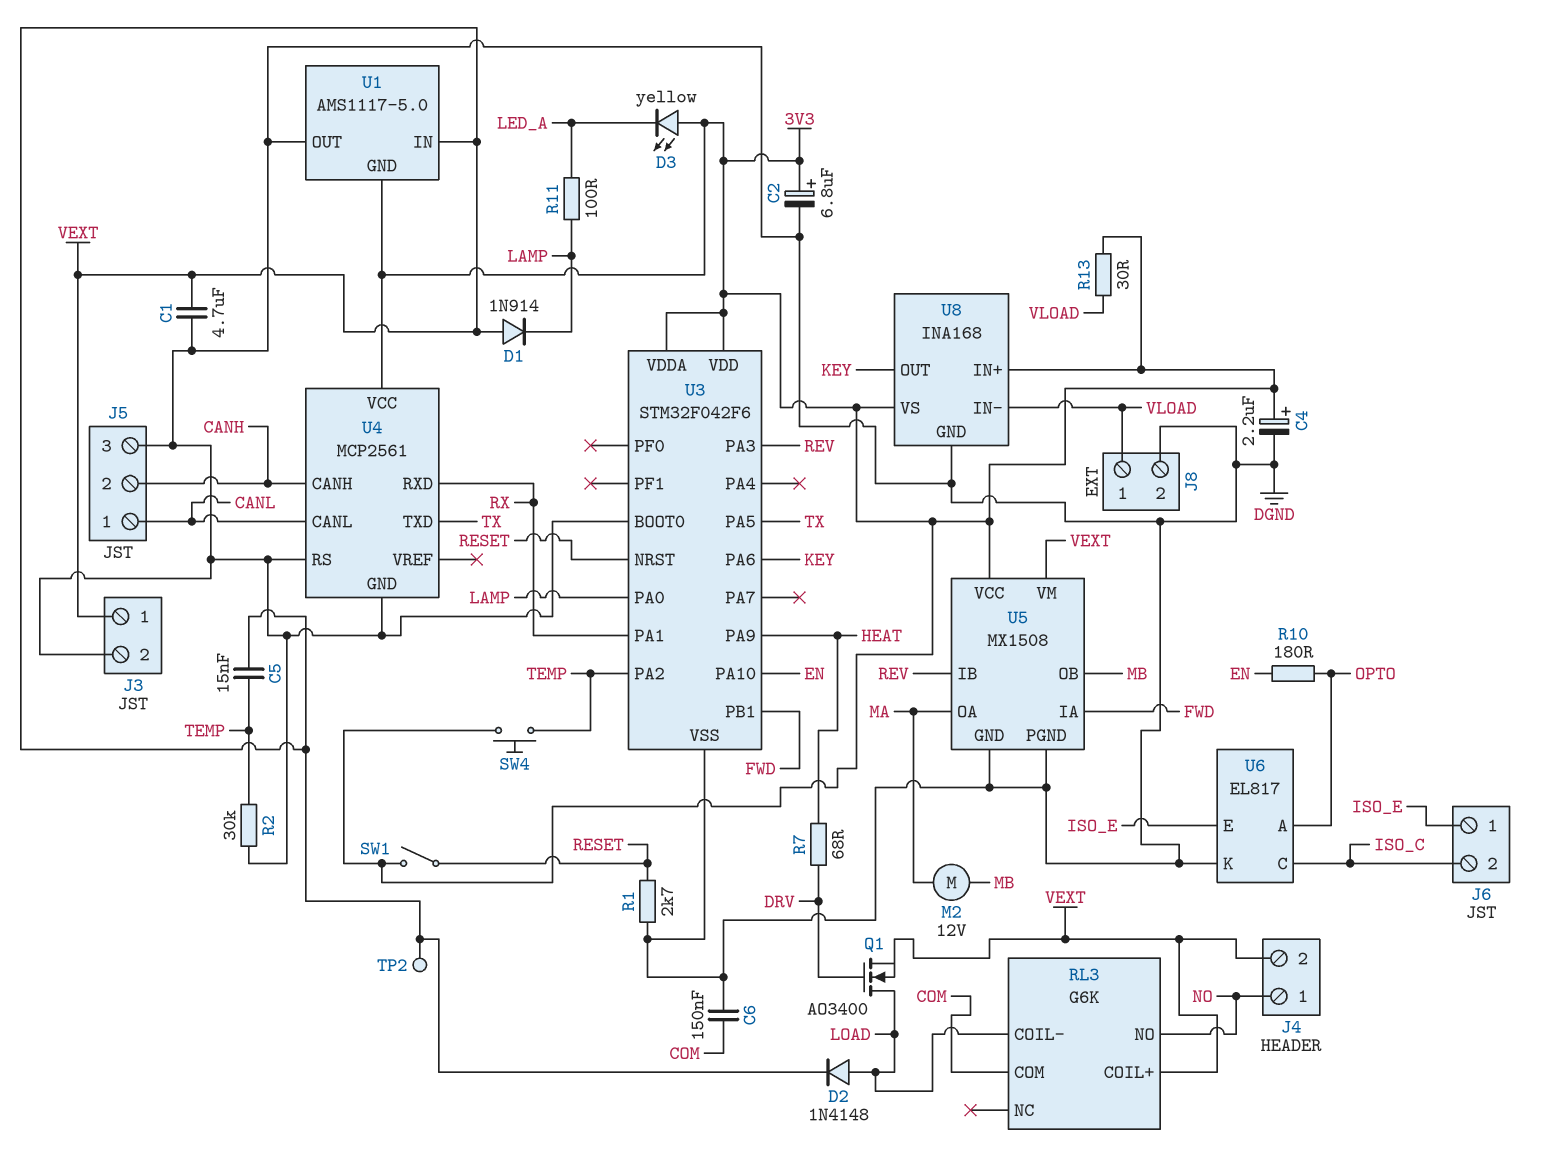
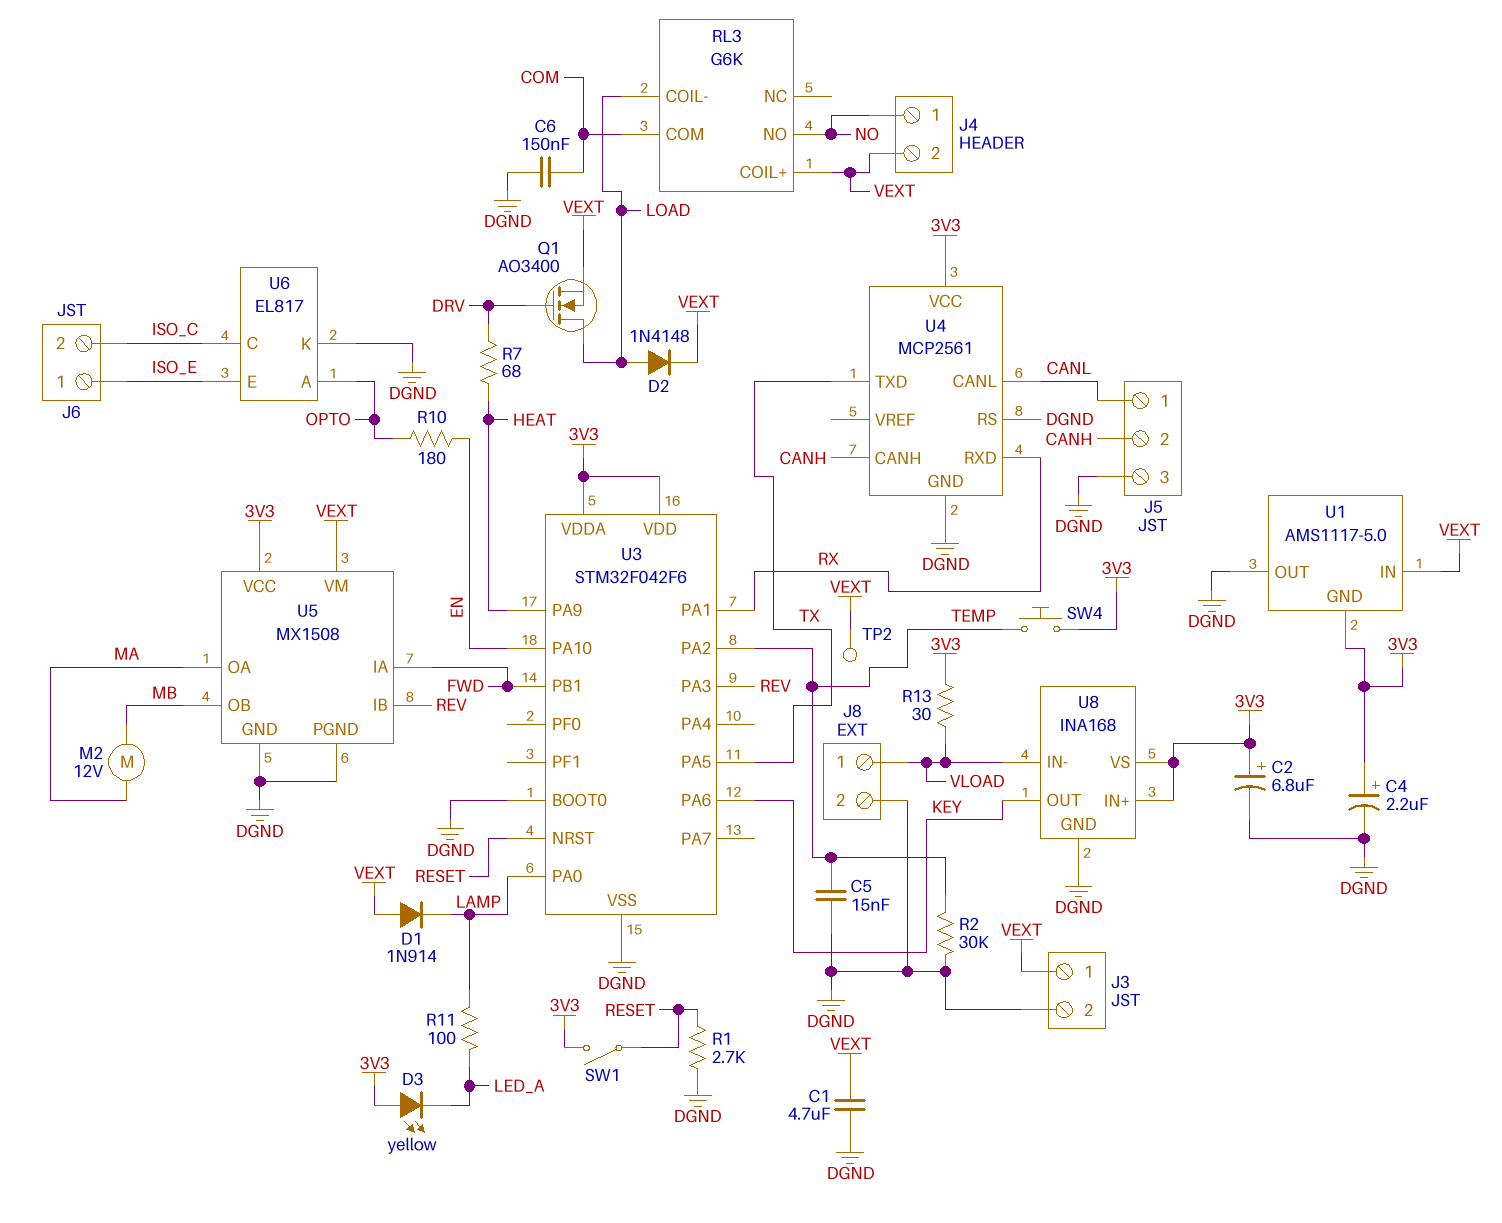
C5: 15nF (TEMP, VEXT) -> 15nF (DGND, TEMP)

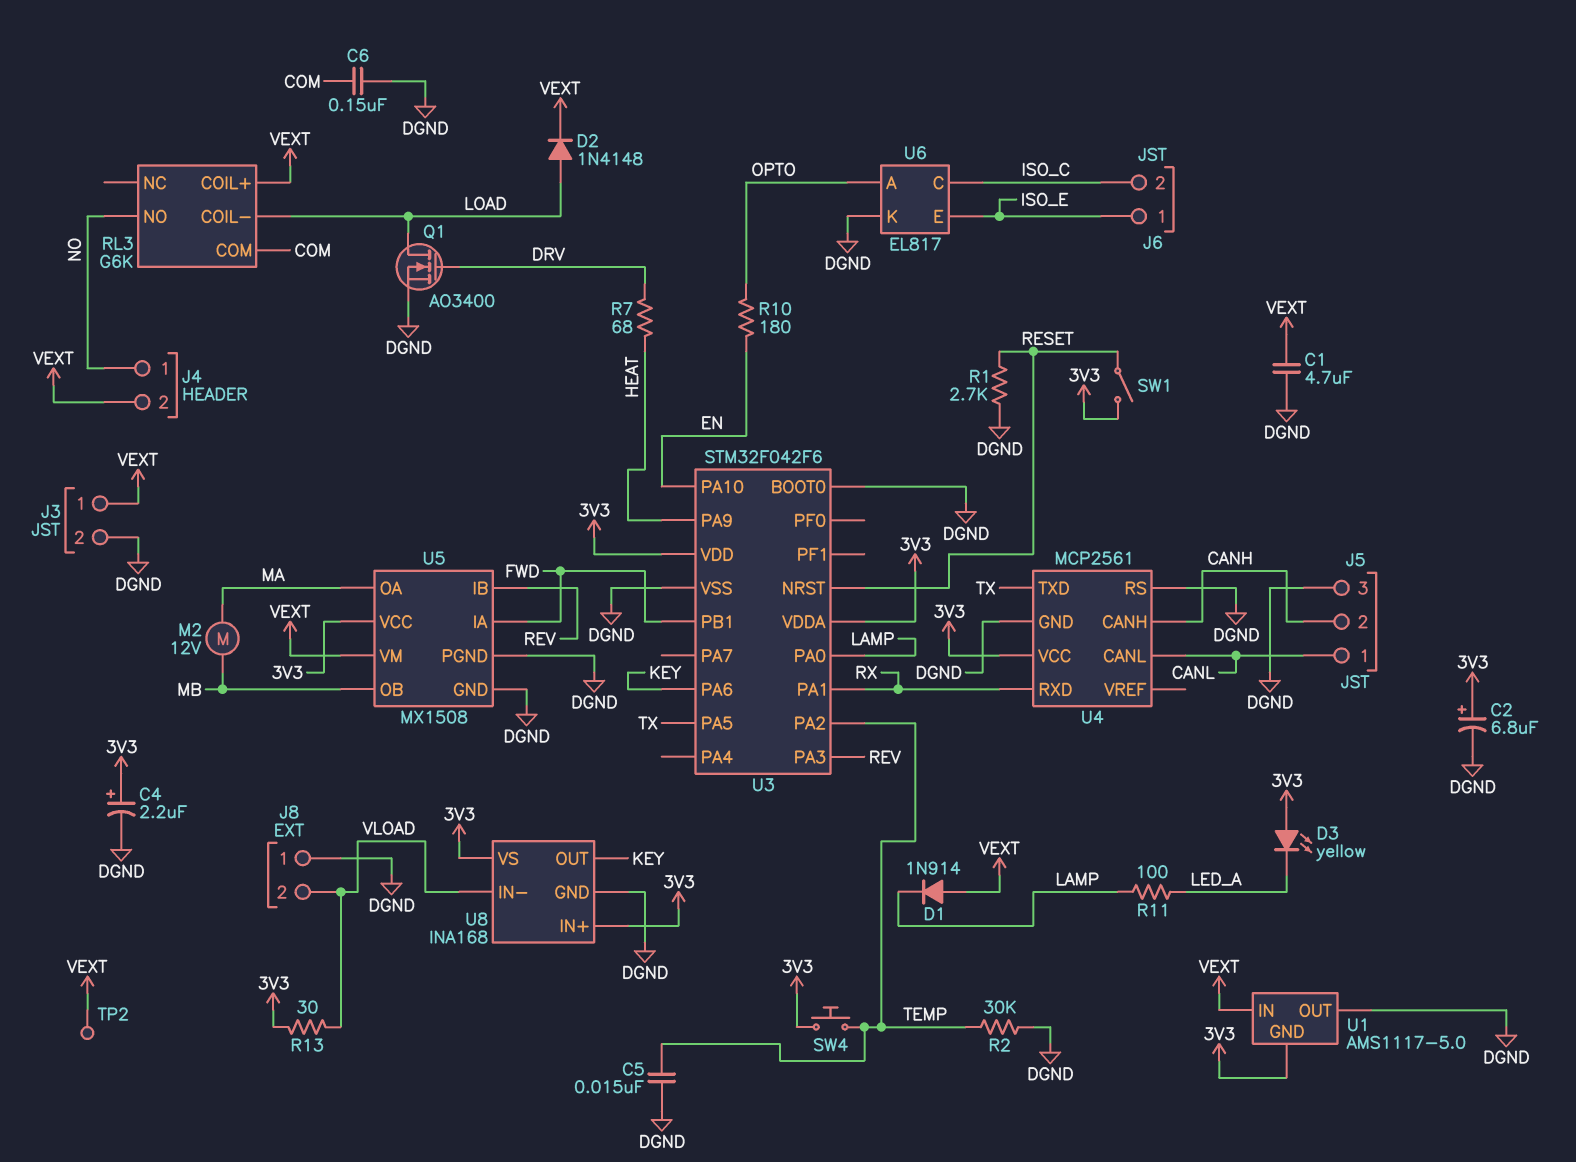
J8 pin 1: VLOAD -> DGND
J8 pin 2: DGND -> VLOAD
Q1: NMOS AO3400 (G DRV, D LOAD, S VEXT) -> NMOS AO3400 (G DRV, D LOAD, S DGND)

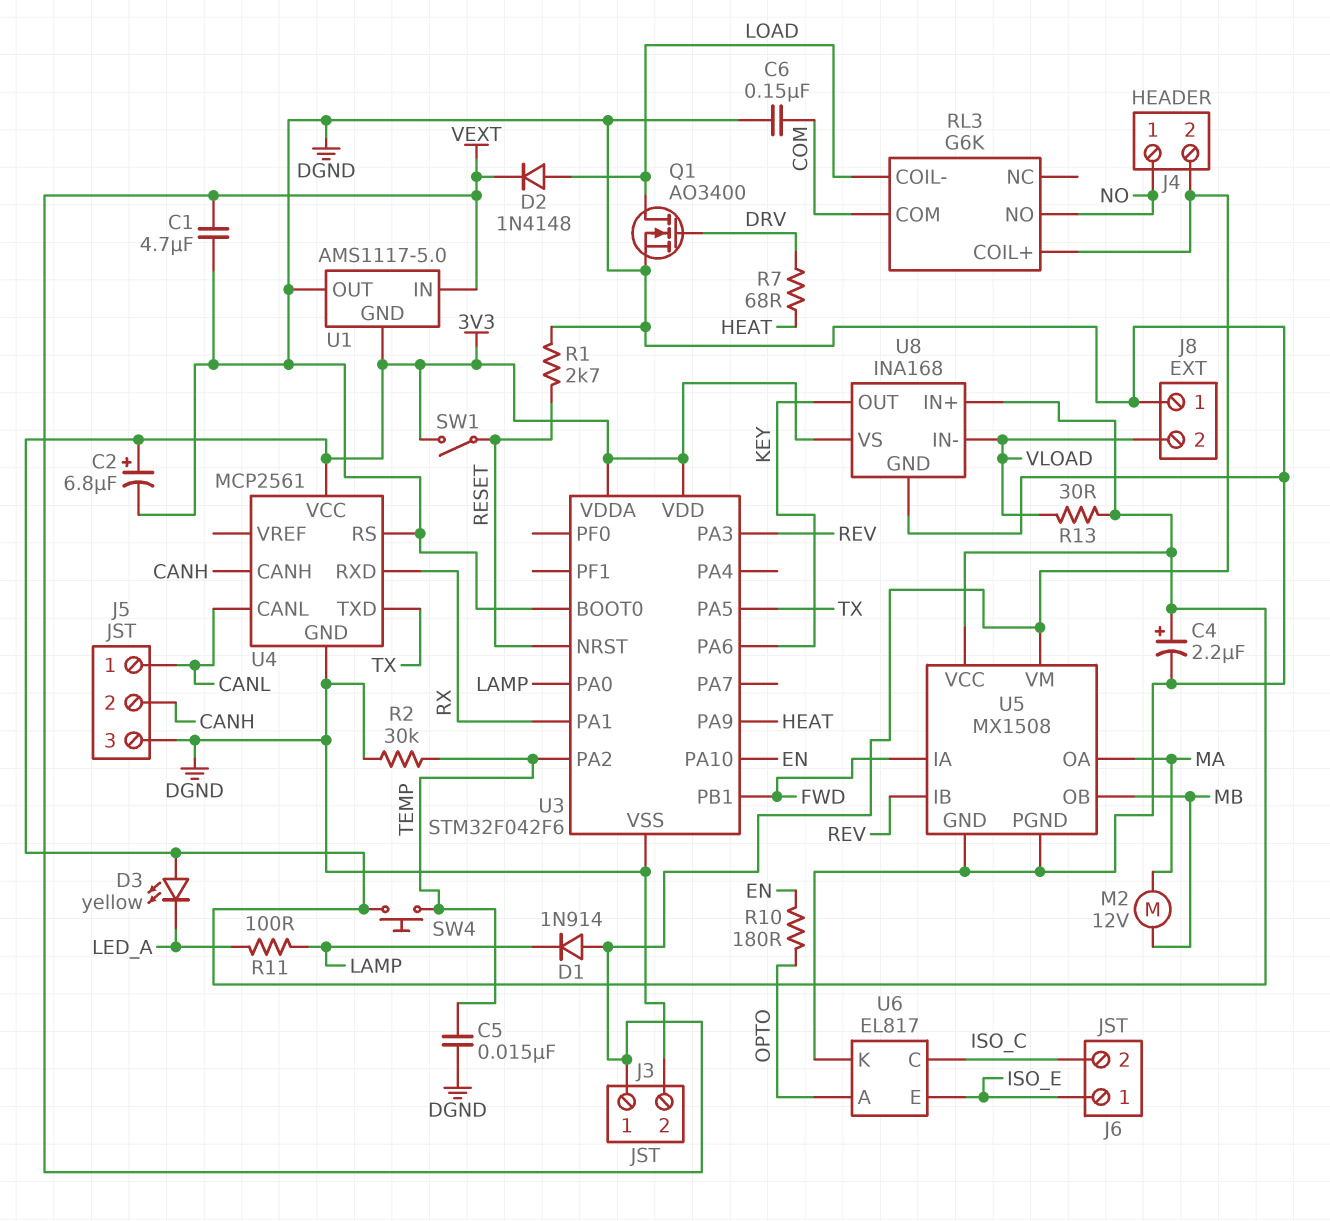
TP2: test point (VEXT) -> none

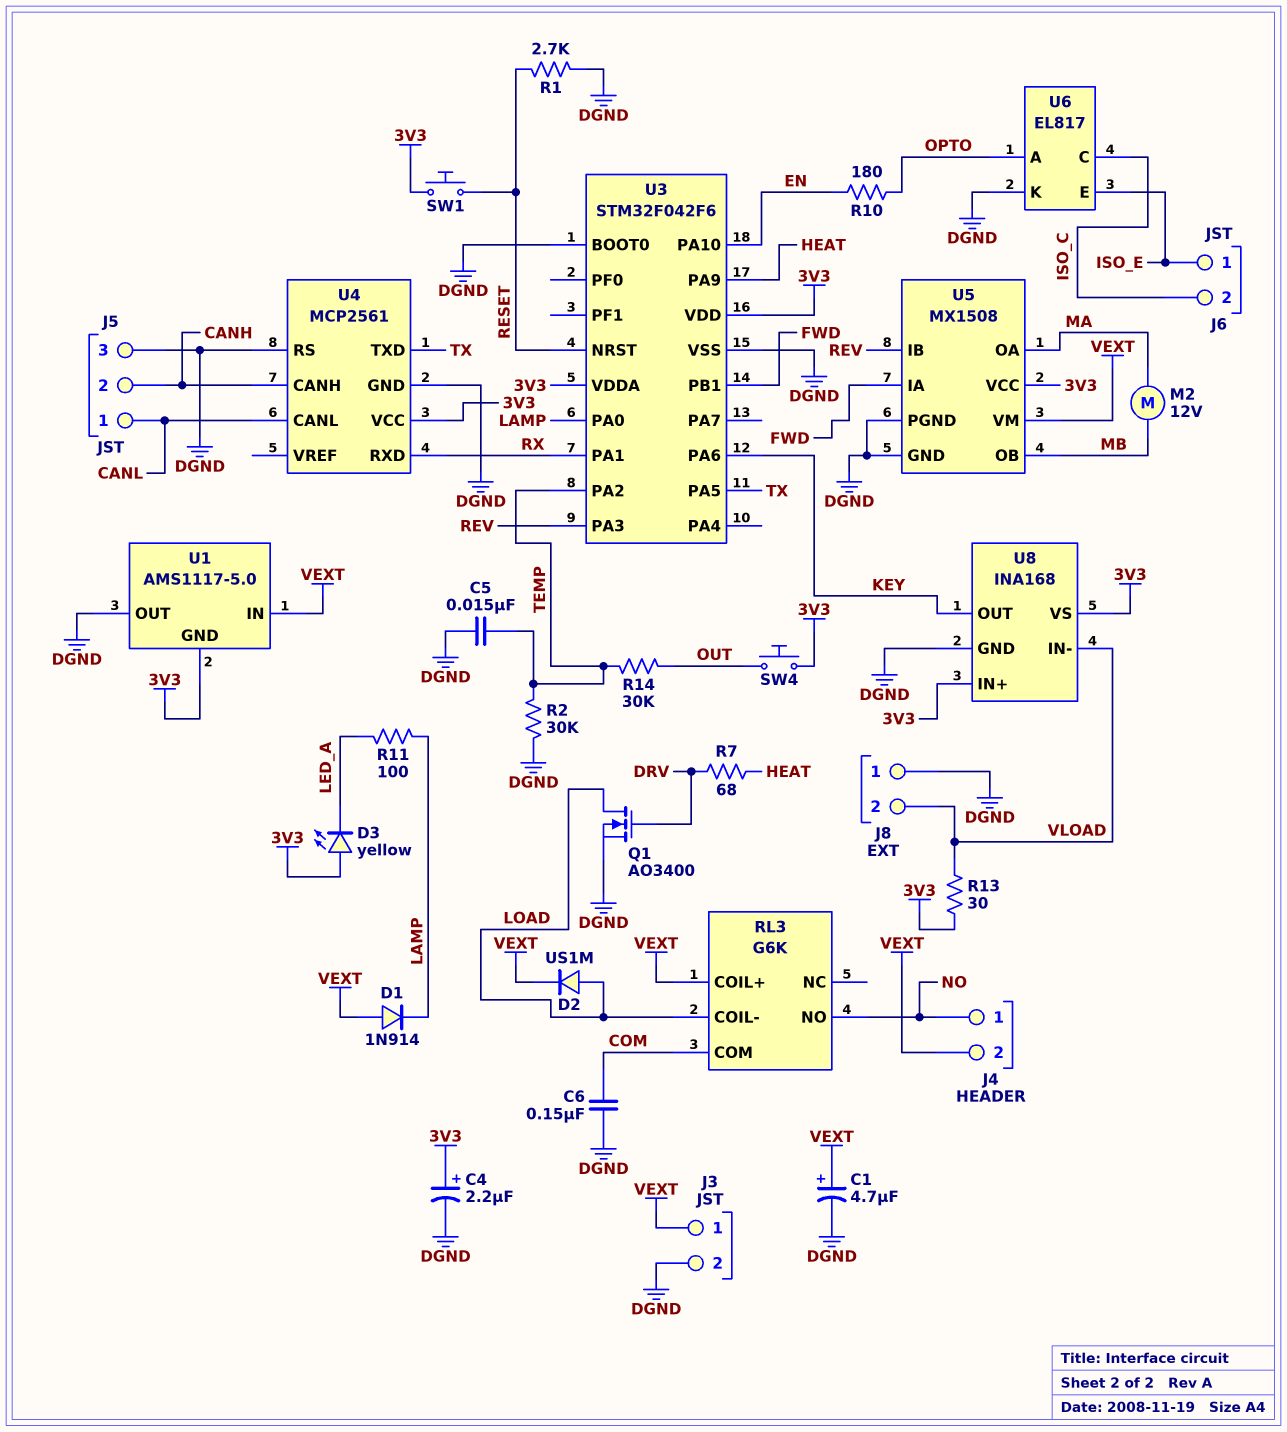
C1: 4.7uF (DGND, VEXT) -> 4.7uF (plus VEXT, minus DGND)
C2: 6.8uF (plus 3V3, minus DGND) -> none
D2: diode 1N4148 (A LOAD, K VEXT) -> diode US1M (A LOAD, K VEXT)
R14: none -> 30k (OUT, TEMP)
SW1: switch (3V3, RESET) -> button (3V3, RESET)
SW4: button (3V3, TEMP) -> button (3V3, OUT)

